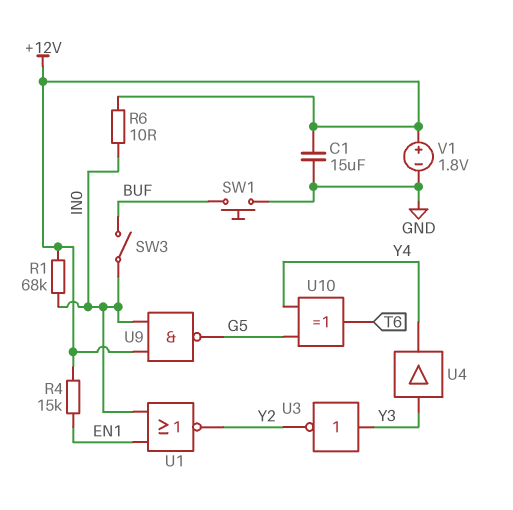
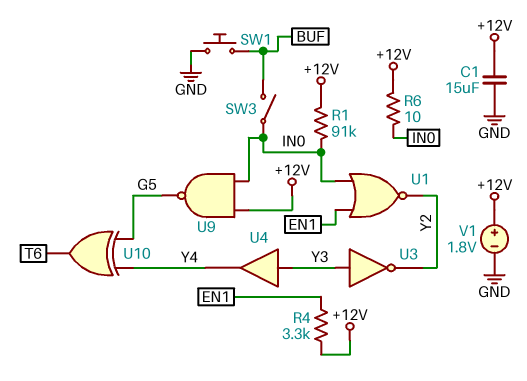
R1: 68k (+12V, IN0) -> 91k (+12V, IN0)
R4: 15k (+12V, EN1) -> 3.3k (+12V, EN1)

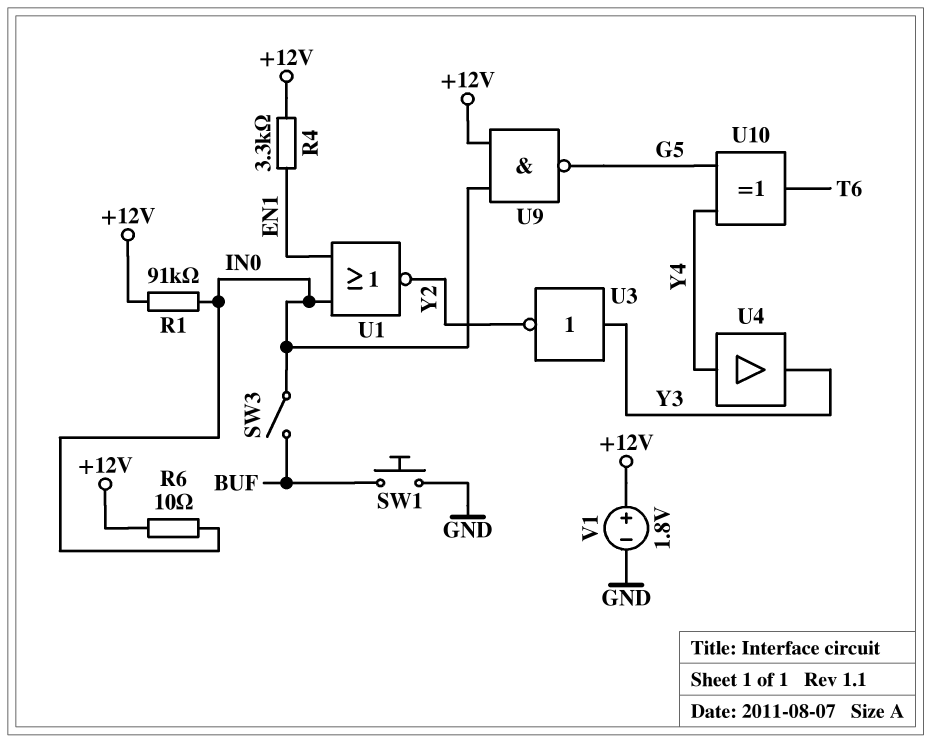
C1: 15uF (+12V, GND) -> none
U4: buffer (in Y3, out Y4) -> buffer (in Y4, out Y3)

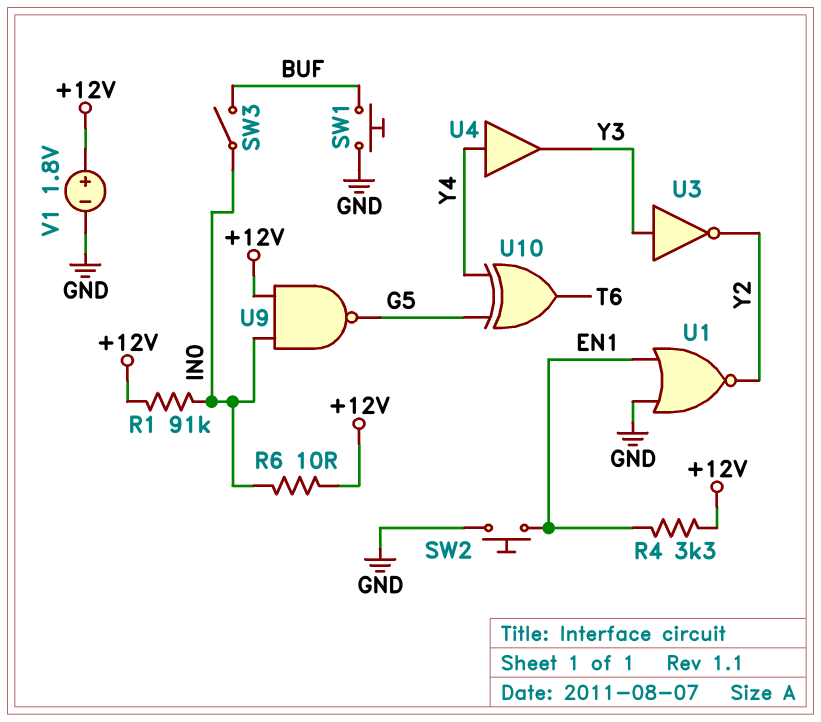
SW2: none -> button (EN1, GND)
U1: NOR (in EN1, in IN0, out Y2) -> NOR (in EN1, in GND, out Y2)

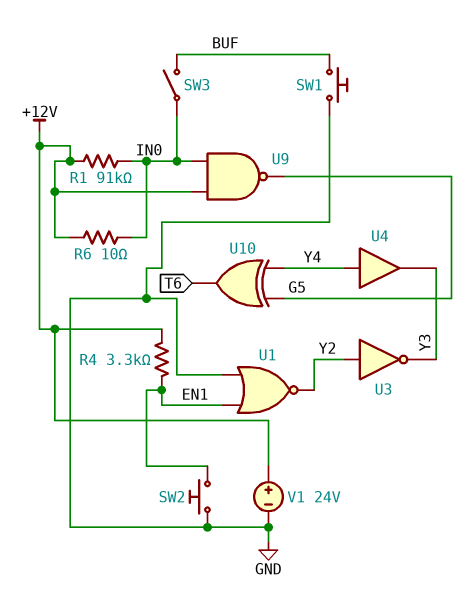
U3: NOT (in Y3, out Y2) -> NOT (in Y2, out Y3)
V1: 1.8V (plus +12V, minus GND) -> 24V (plus +12V, minus GND)

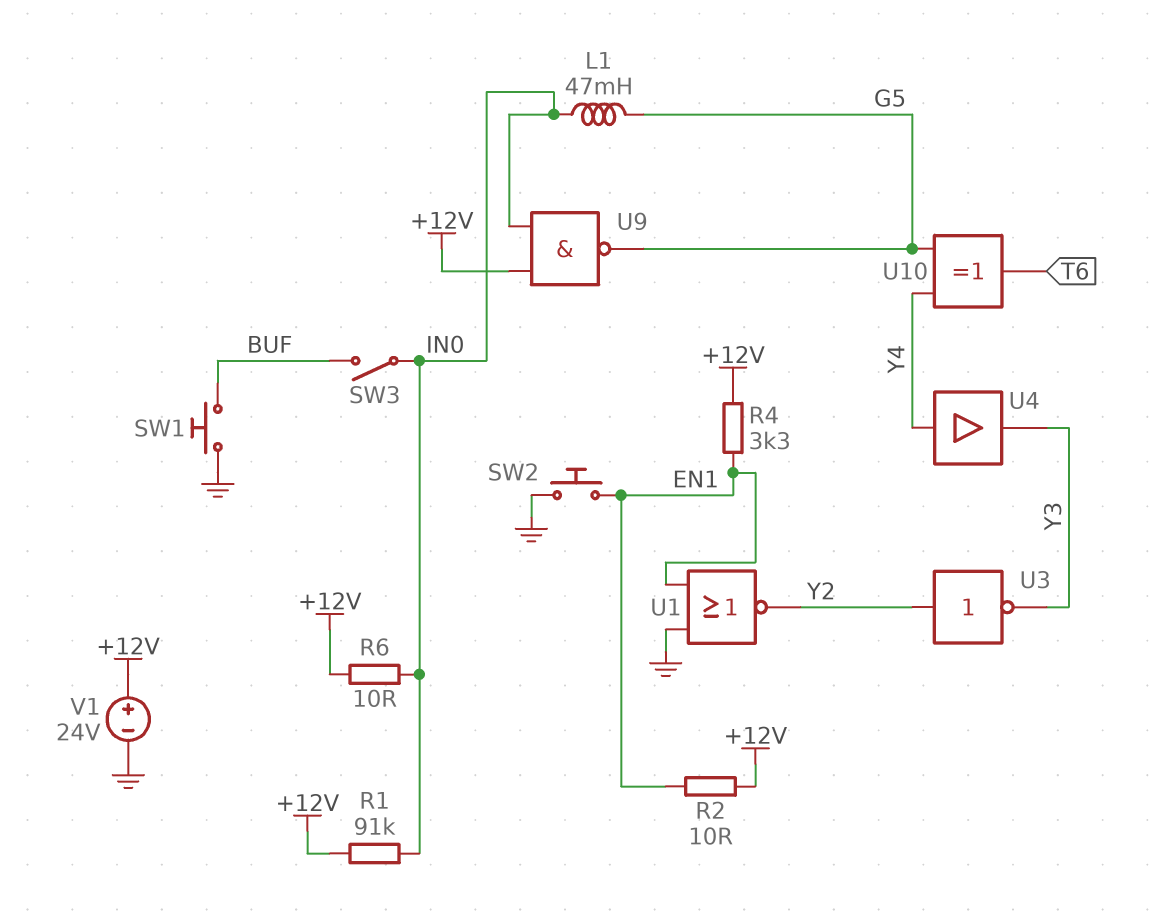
L1: none -> 47mH (G5, IN0)
R2: none -> 10 (+12V, EN1)

